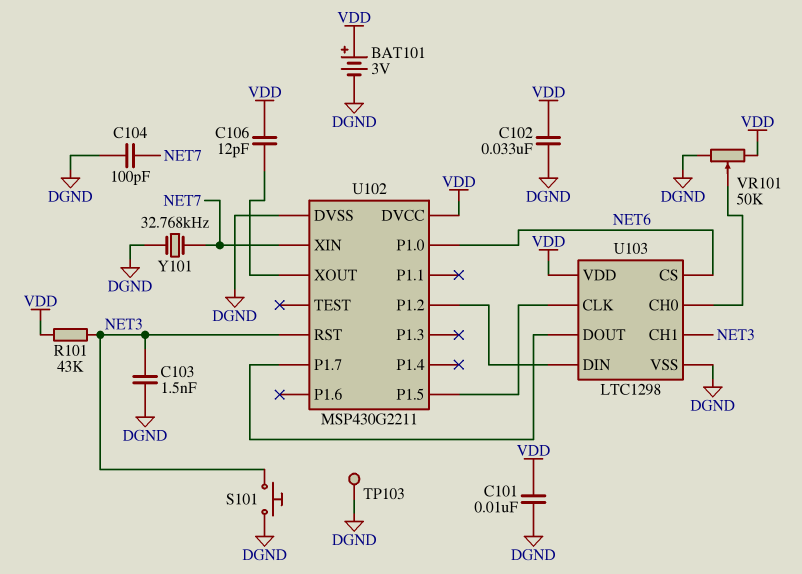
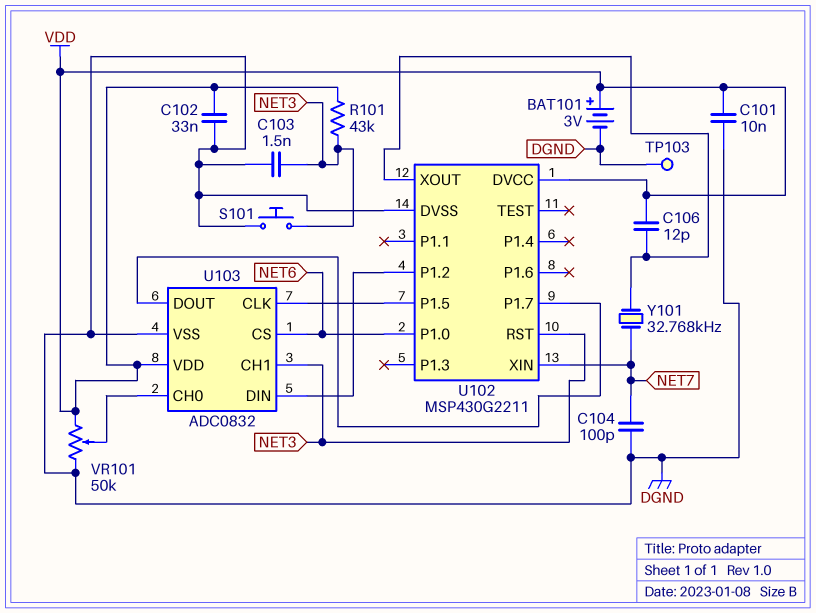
U103: LTC1298 -> ADC0832
Y101: 32.768kHz (DGND, NET7) -> 32.768kHz (NET7, U102/XOUT)

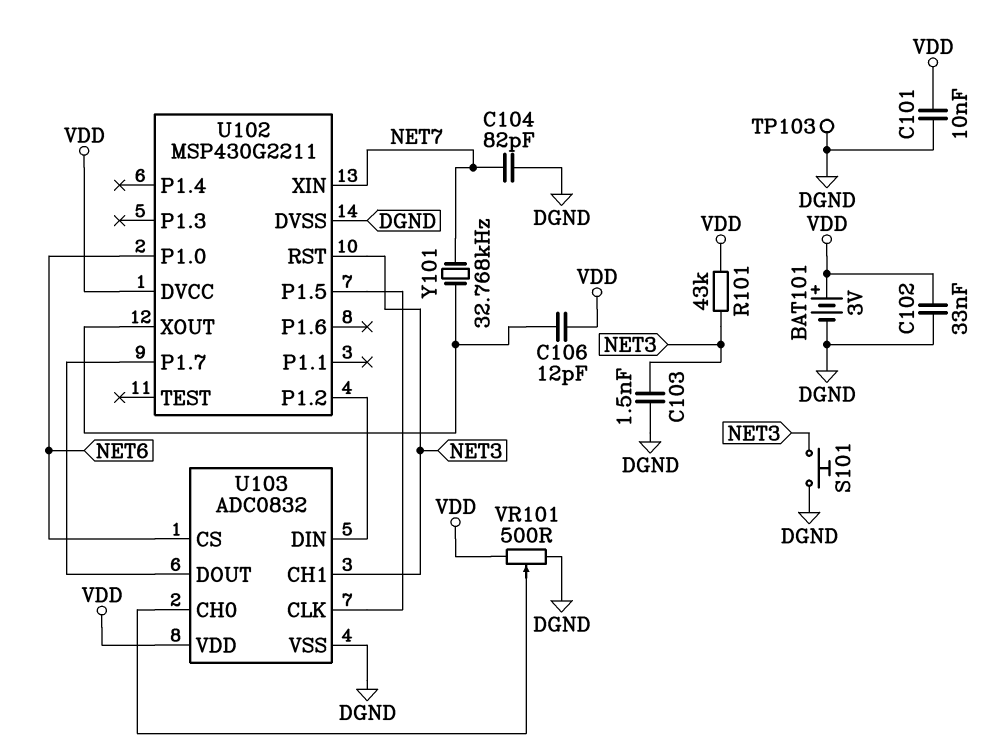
C104: 100pF (DGND, NET7) -> 82pF (DGND, NET7)
VR101: 50k (DGND, VDD, wiper U103/CH0) -> 500 (DGND, VDD, wiper U103/CH0)

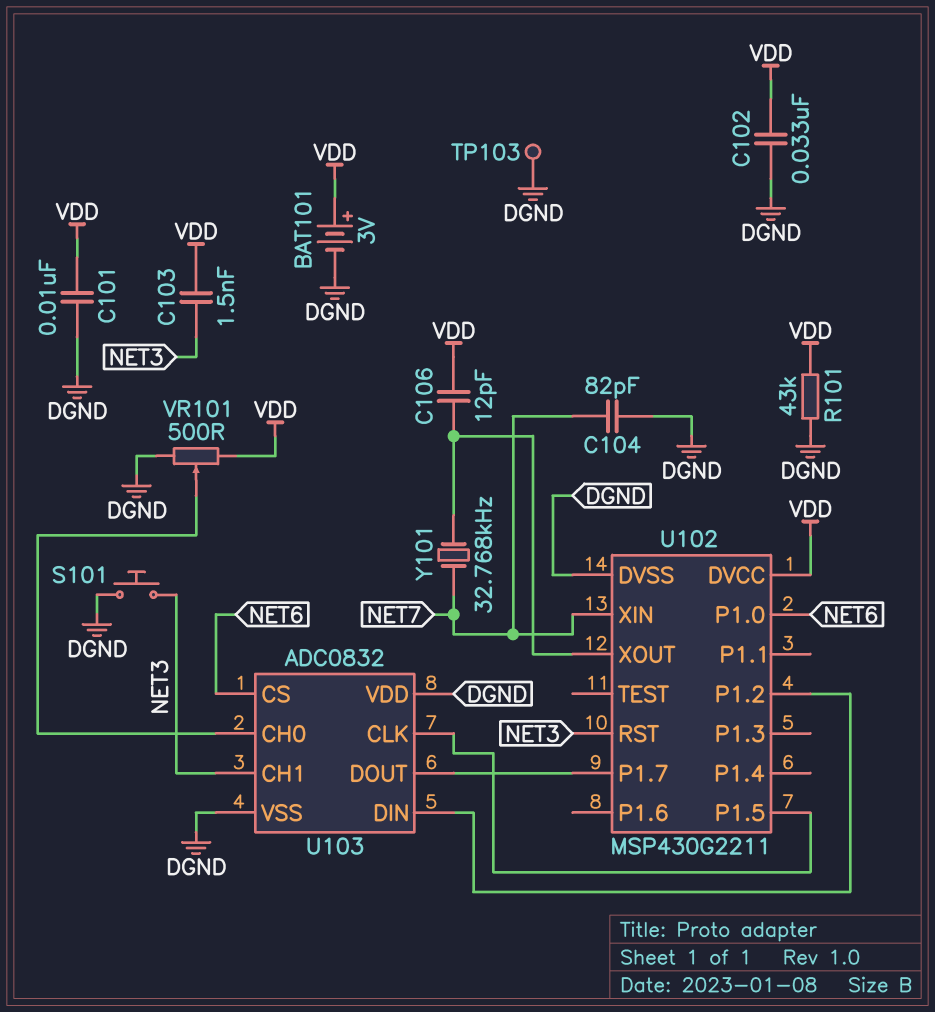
C103: 1.5nF (DGND, NET3) -> 1.5nF (NET3, VDD)
R101: 43k (NET3, VDD) -> 43k (DGND, VDD)
U103 pin VDD: VDD -> DGND

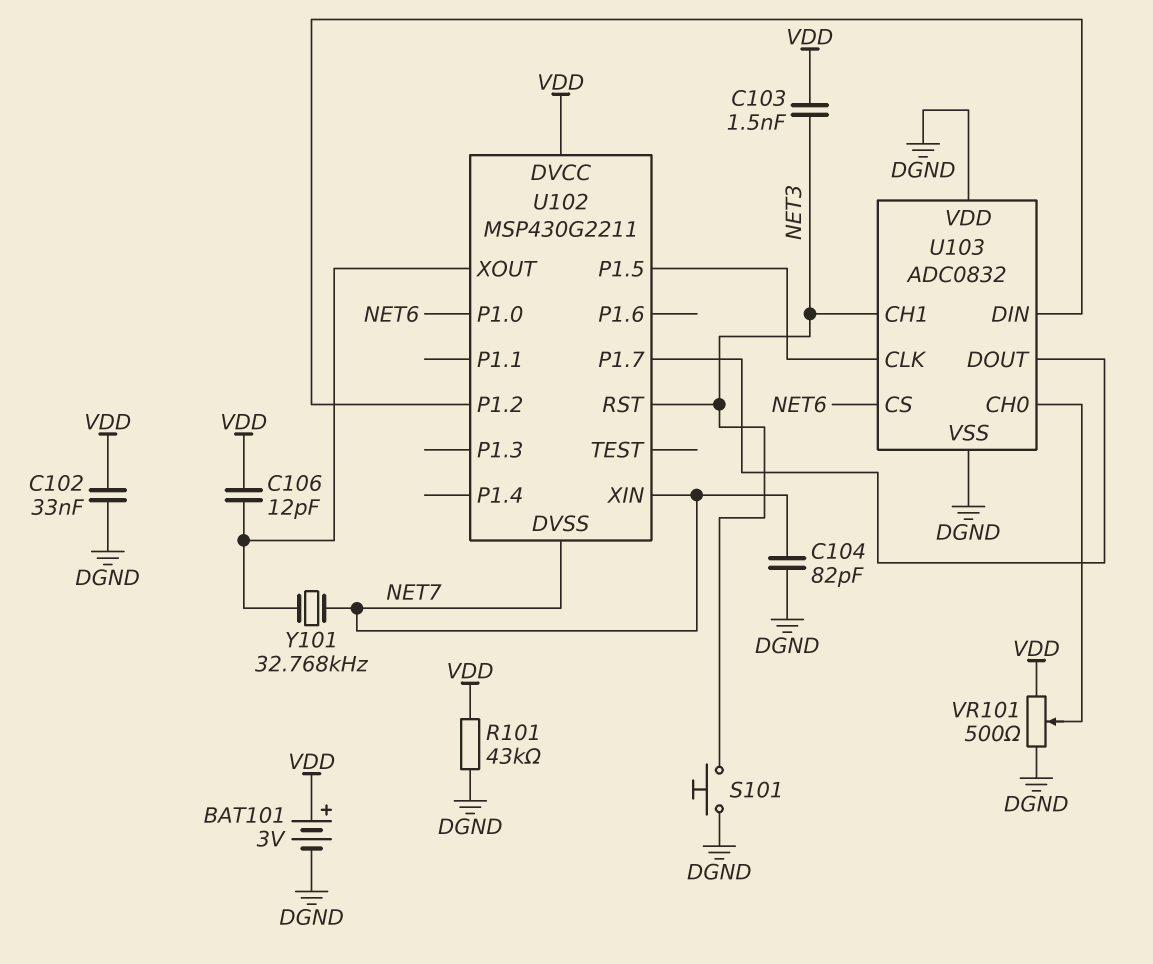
C101: 10nF (DGND, VDD) -> none
TP103: test point (DGND) -> none
U102 pin DVSS: DGND -> NET7

